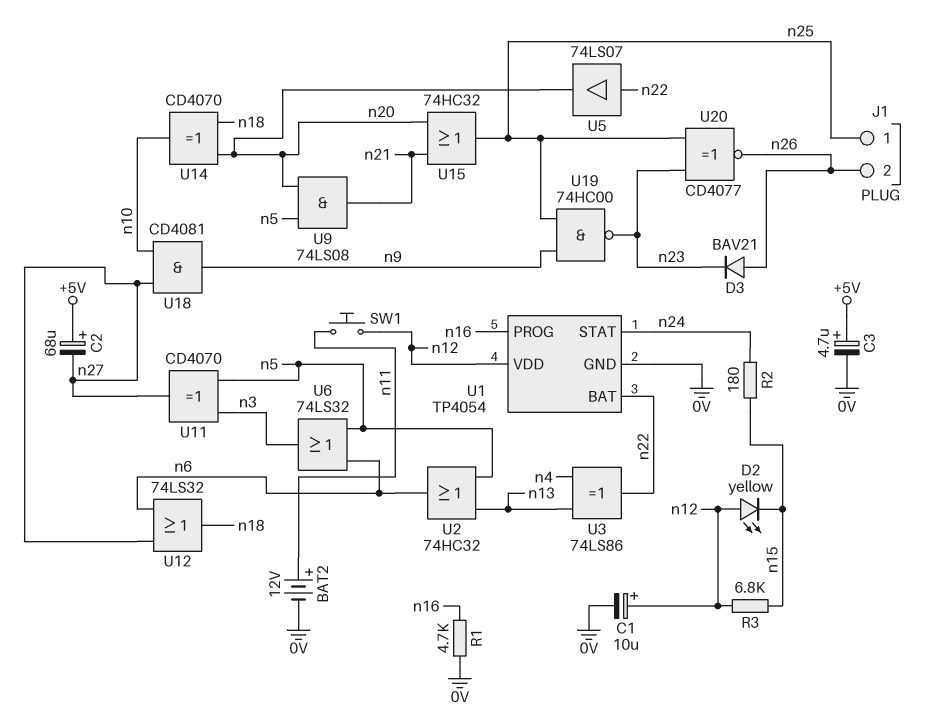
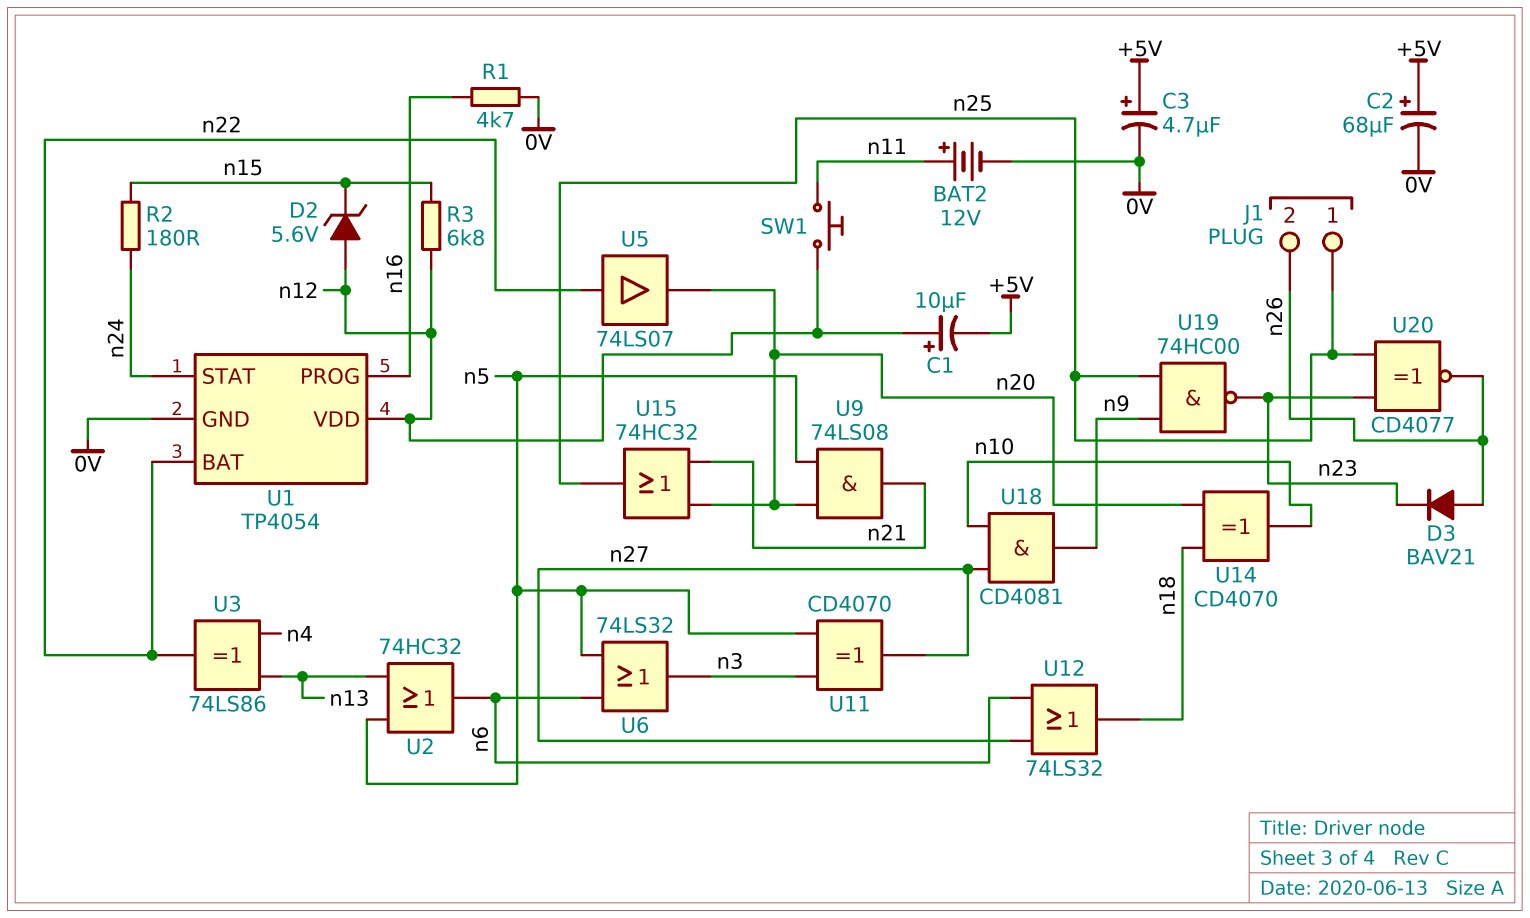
C1: 10uF (plus n12, minus 0V) -> 10uF (plus n12, minus +5V)
C2: 68uF (plus +5V, minus n27) -> 68uF (plus +5V, minus 0V)
D2: LED yellow (A n12, K n15) -> zener 5.6V (A n12, K n15)

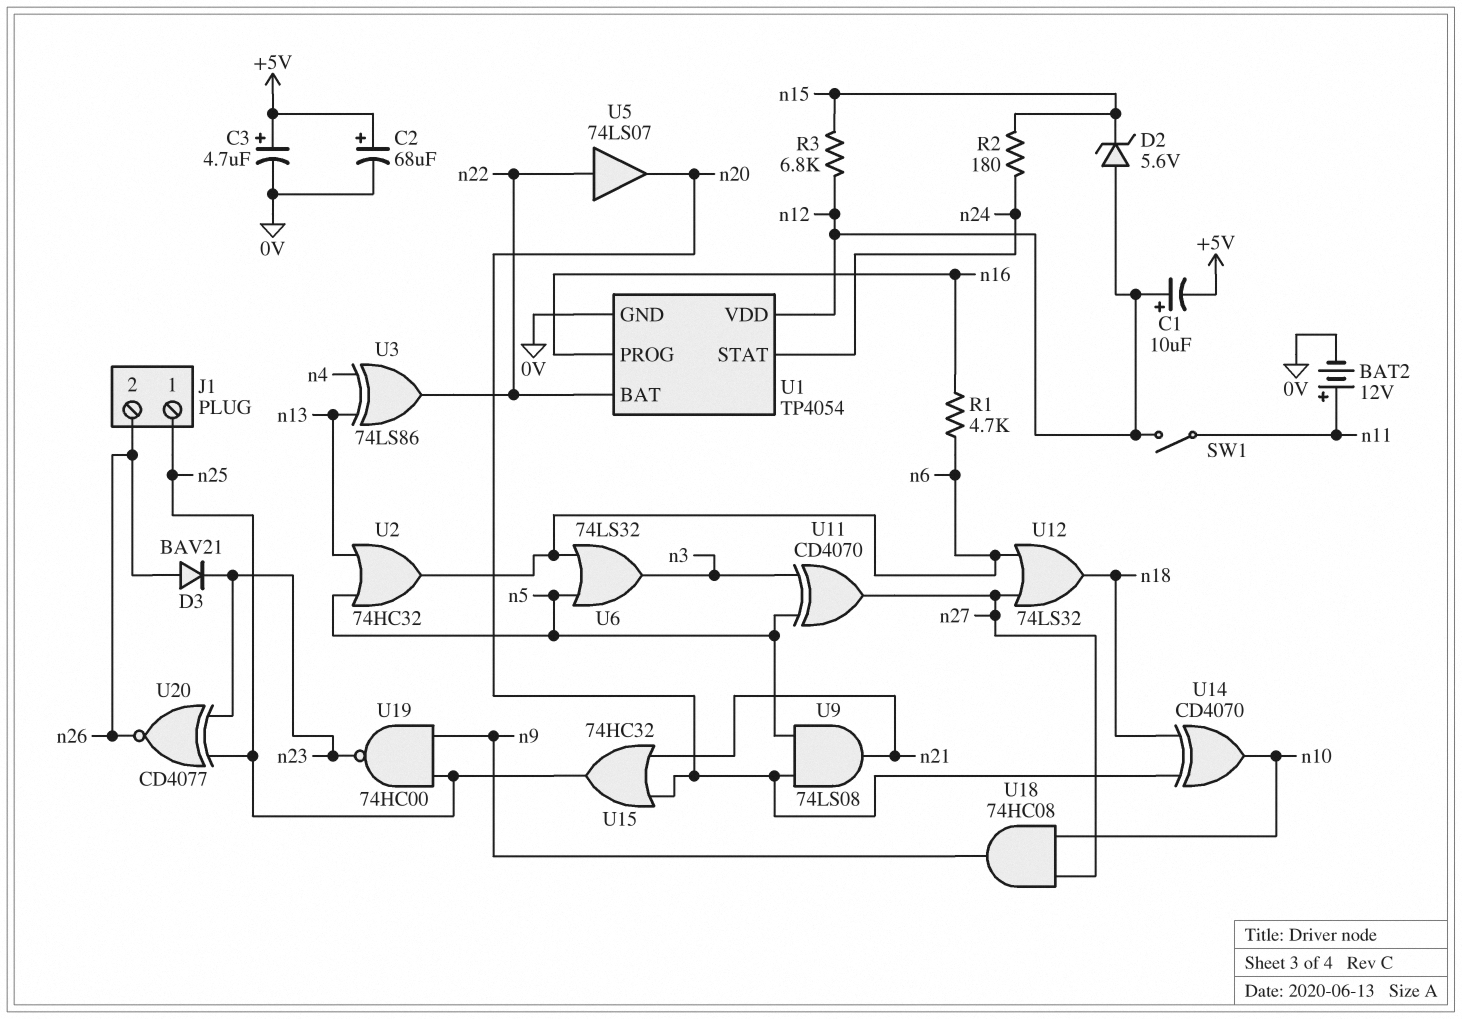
R1: 4.7k (0V, n16) -> 4.7k (n6, n16)
SW1: button (n11, n12) -> switch (n11, n12)
U18: AND CD4081 (in n10, in n27, out n9) -> AND 74HC08 (in n10, in n27, out n9)

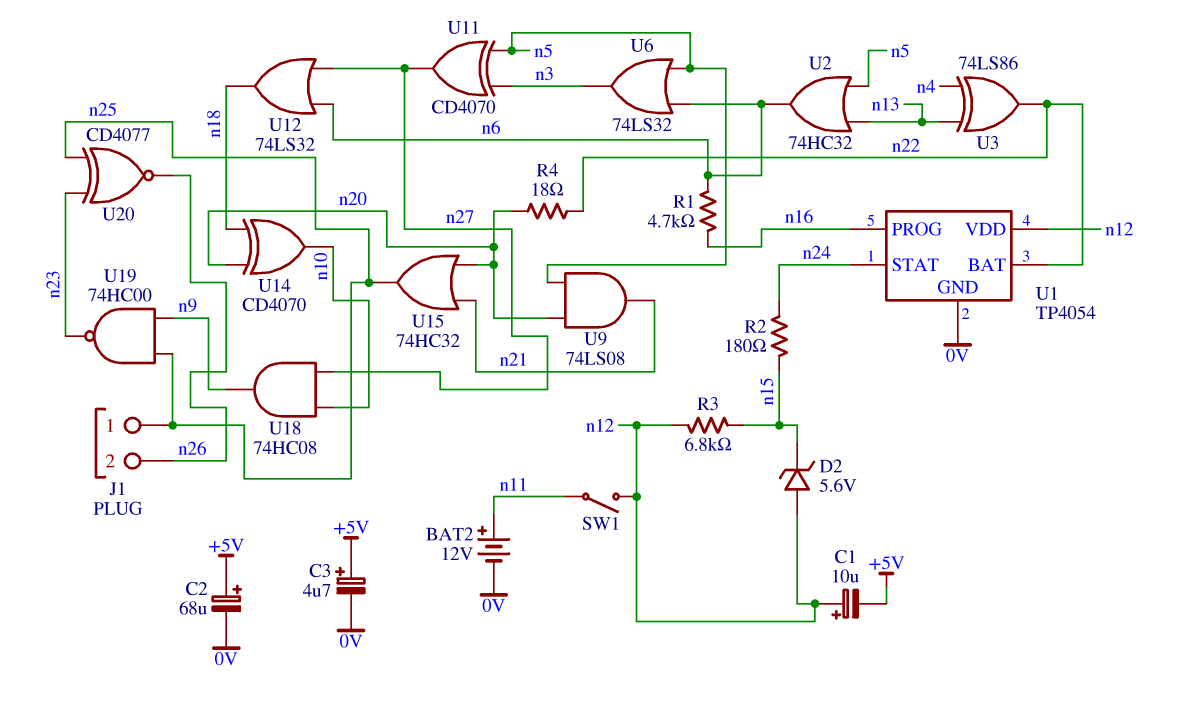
D3: diode BAV21 (A n26, K n23) -> none
R4: none -> 18 (n20, n22)
U5: buffer 74LS07 (in n22, out n20) -> none

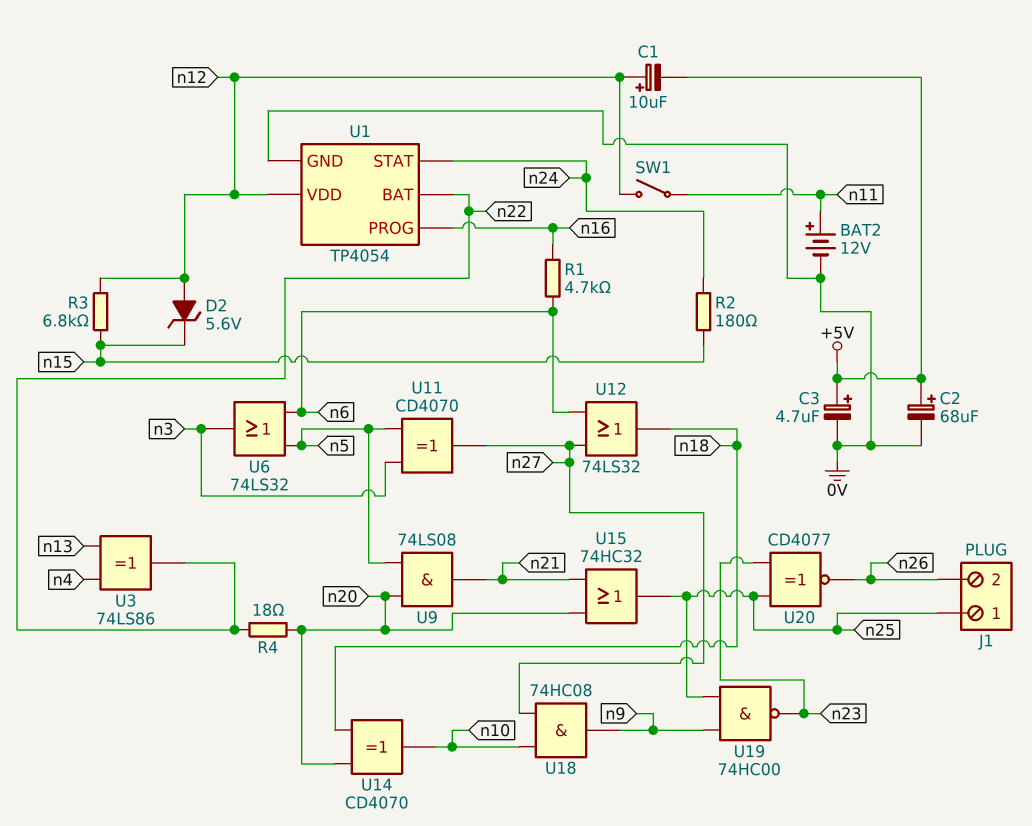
U2: OR 74HC32 (in n5, in n13, out n6) -> none

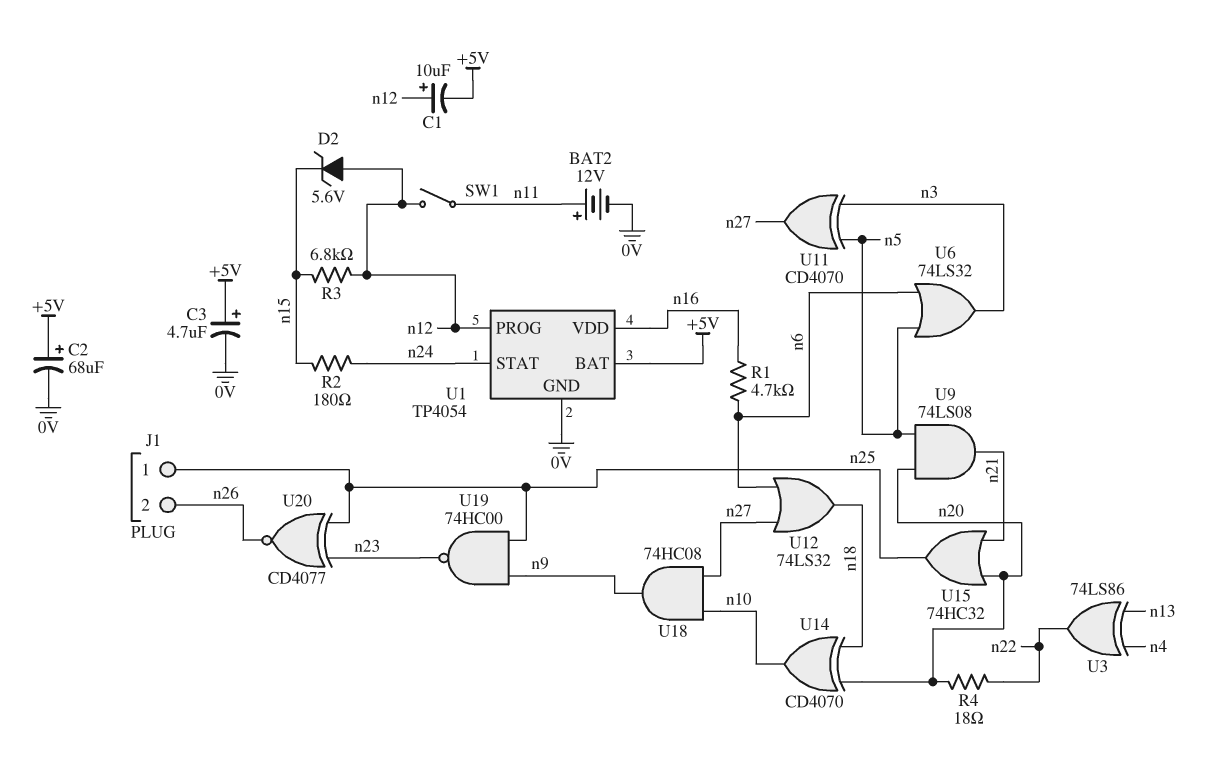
U1 pin BAT: n22 -> +5V
U1 pin PROG: n16 -> n12
U1 pin VDD: n12 -> n16

